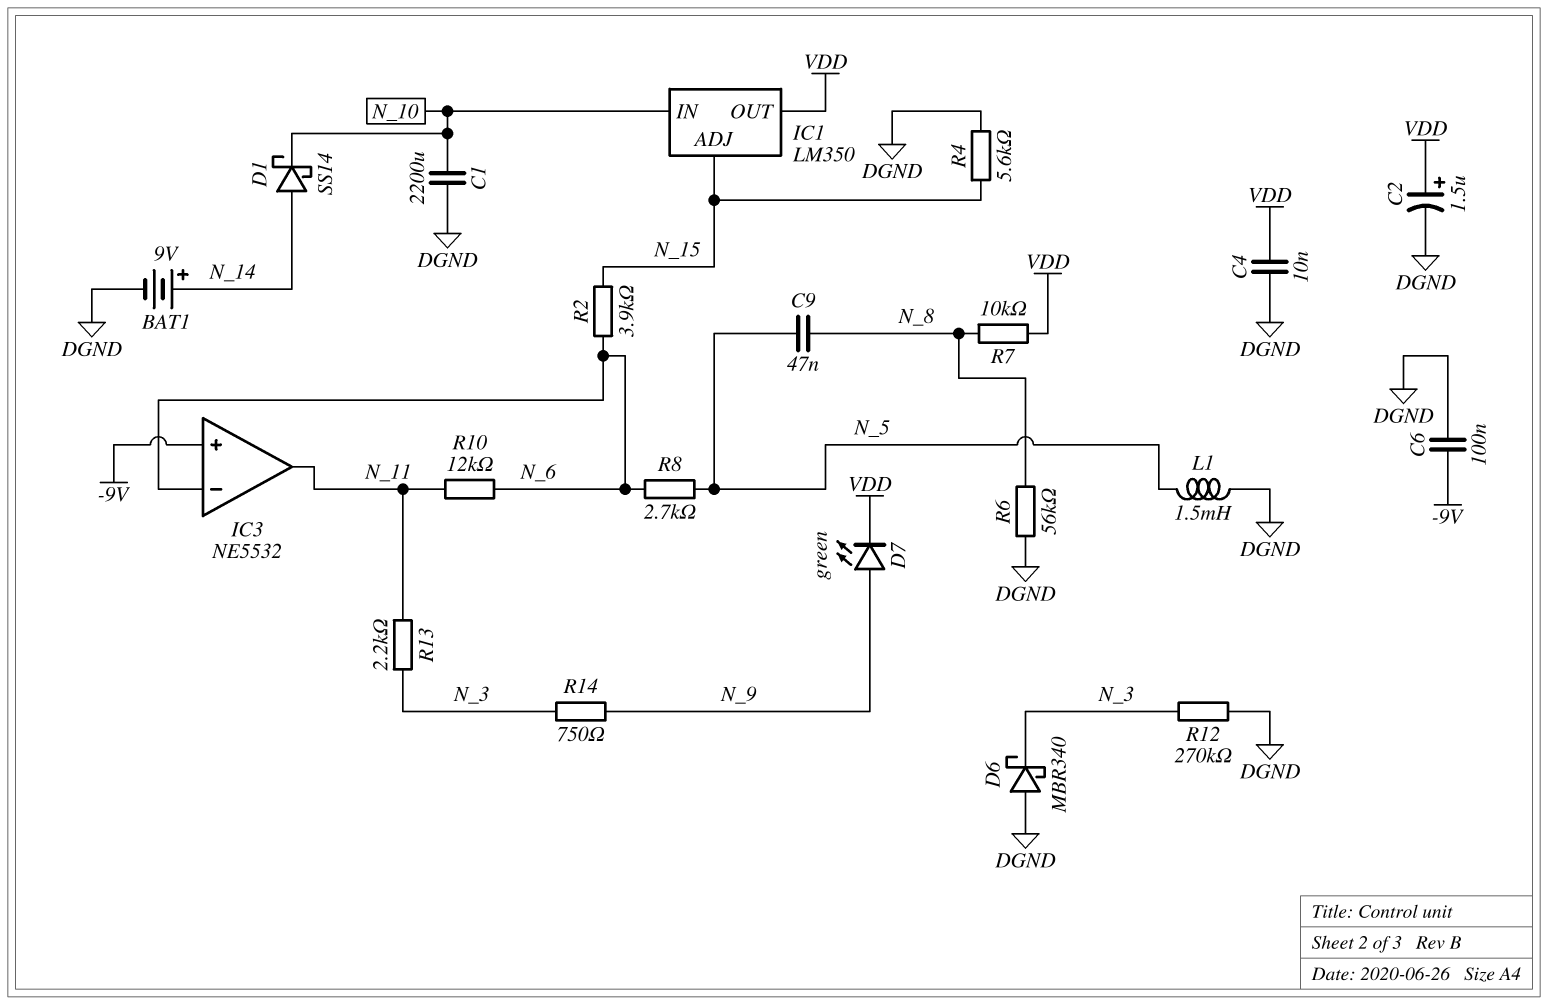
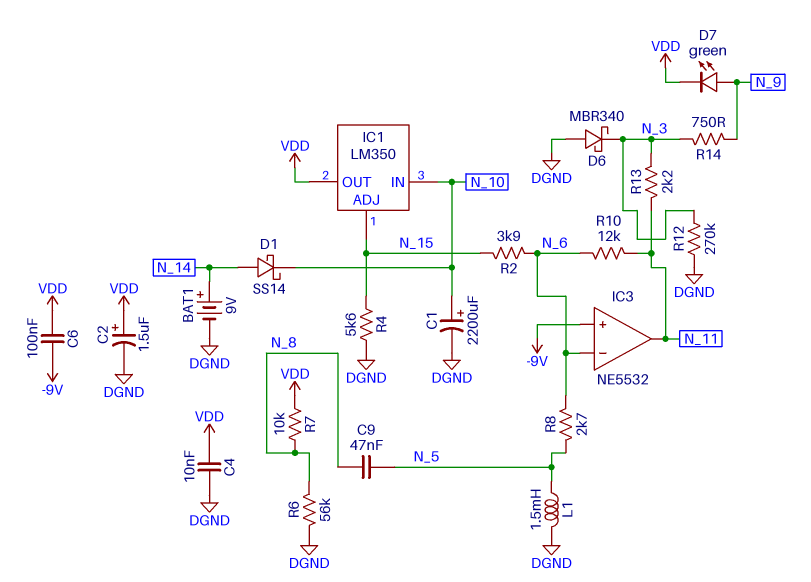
C1: 2200uF (DGND, N_10) -> 2200uF (plus N_10, minus DGND)
C6: 100nF (-9V, DGND) -> 100nF (-9V, VDD)

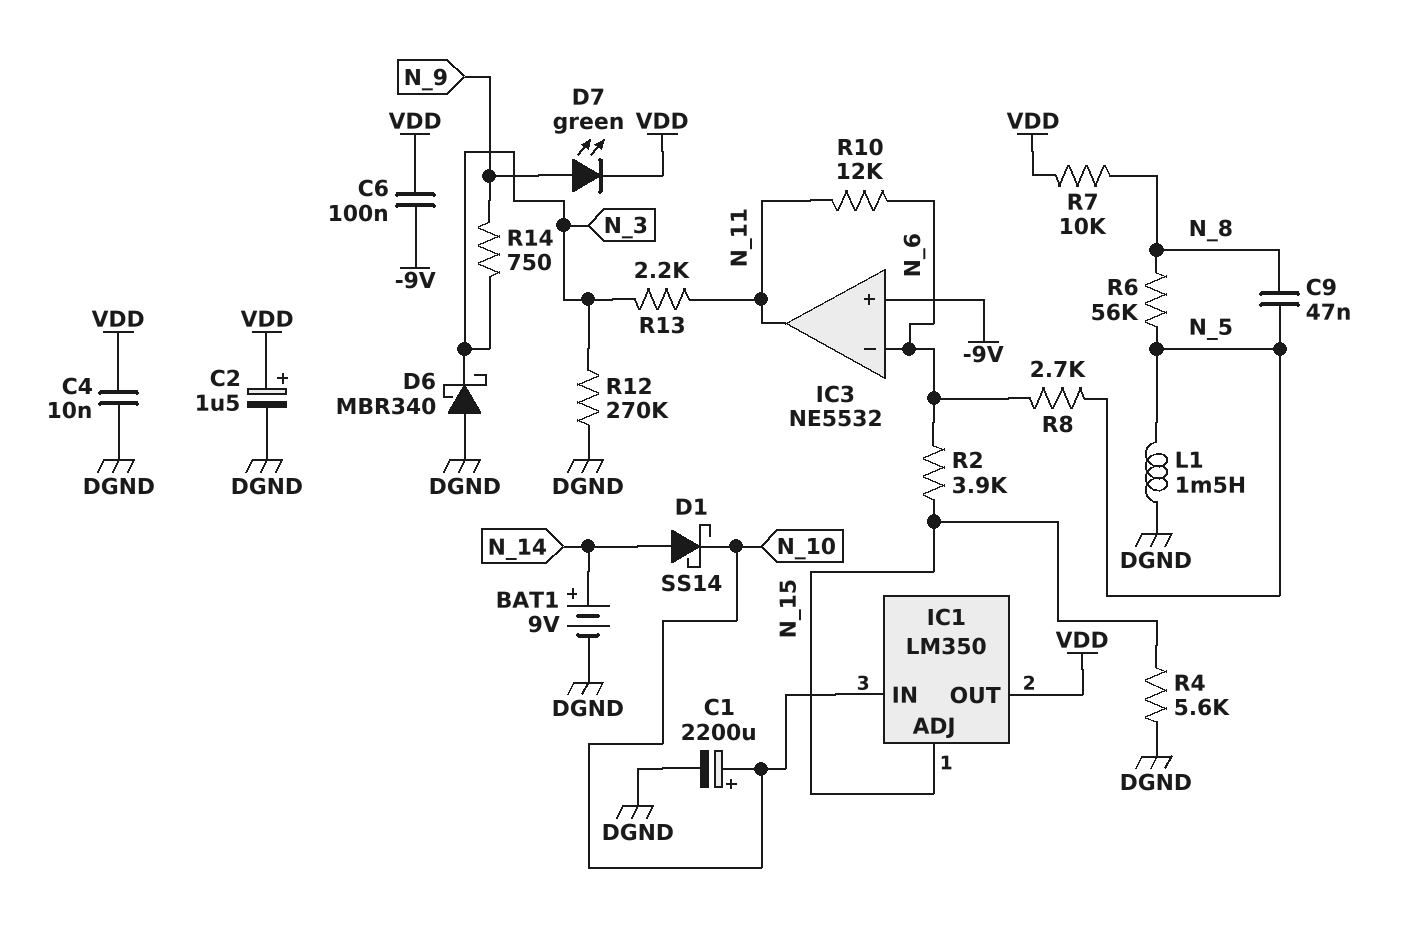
R6: 56k (DGND, N_8) -> 56k (N_5, N_8)

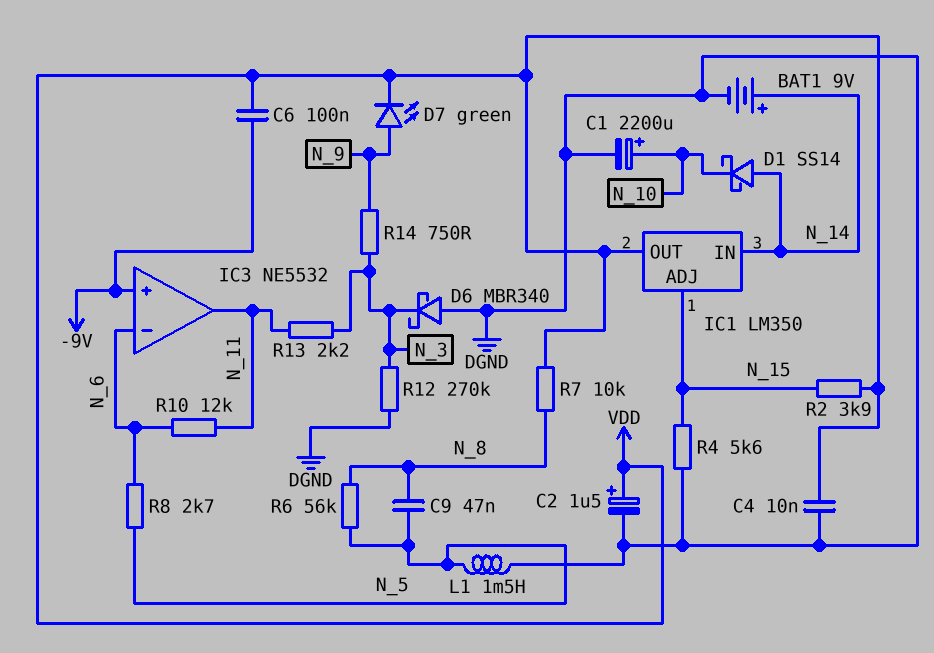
IC1 pin IN: N_10 -> N_14
R2: 3.9k (N_6, N_15) -> 3.9k (N_15, VDD)

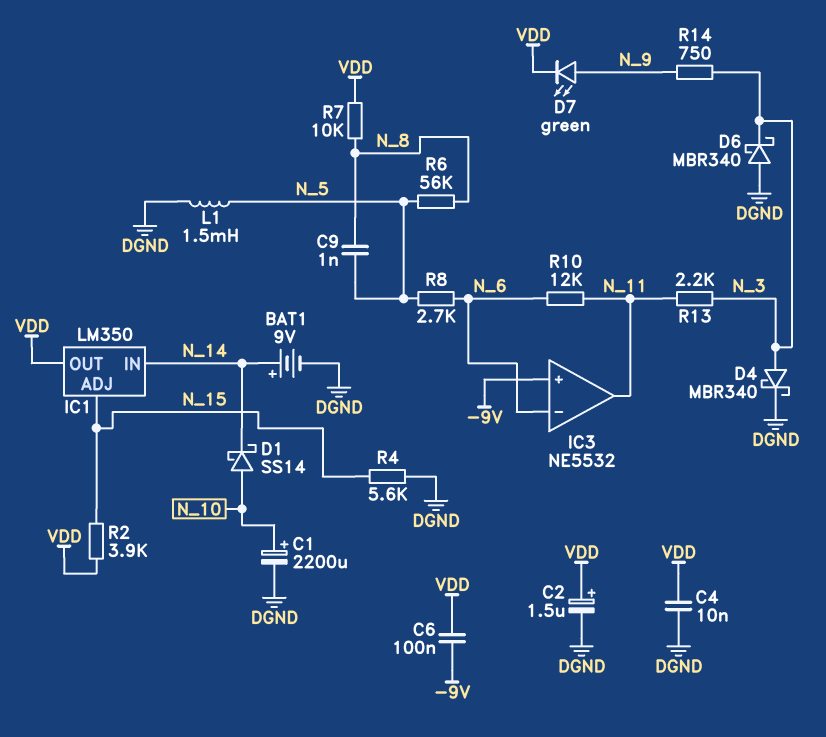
C9: 47nF (N_5, N_8) -> 1nF (N_5, N_8)
D1: schottky SS14 (A N_14, K N_10) -> schottky SS14 (A N_10, K N_14)
D4: none -> schottky MBR340 (A N_3, K DGND)
R12: 270k (DGND, N_3) -> none

